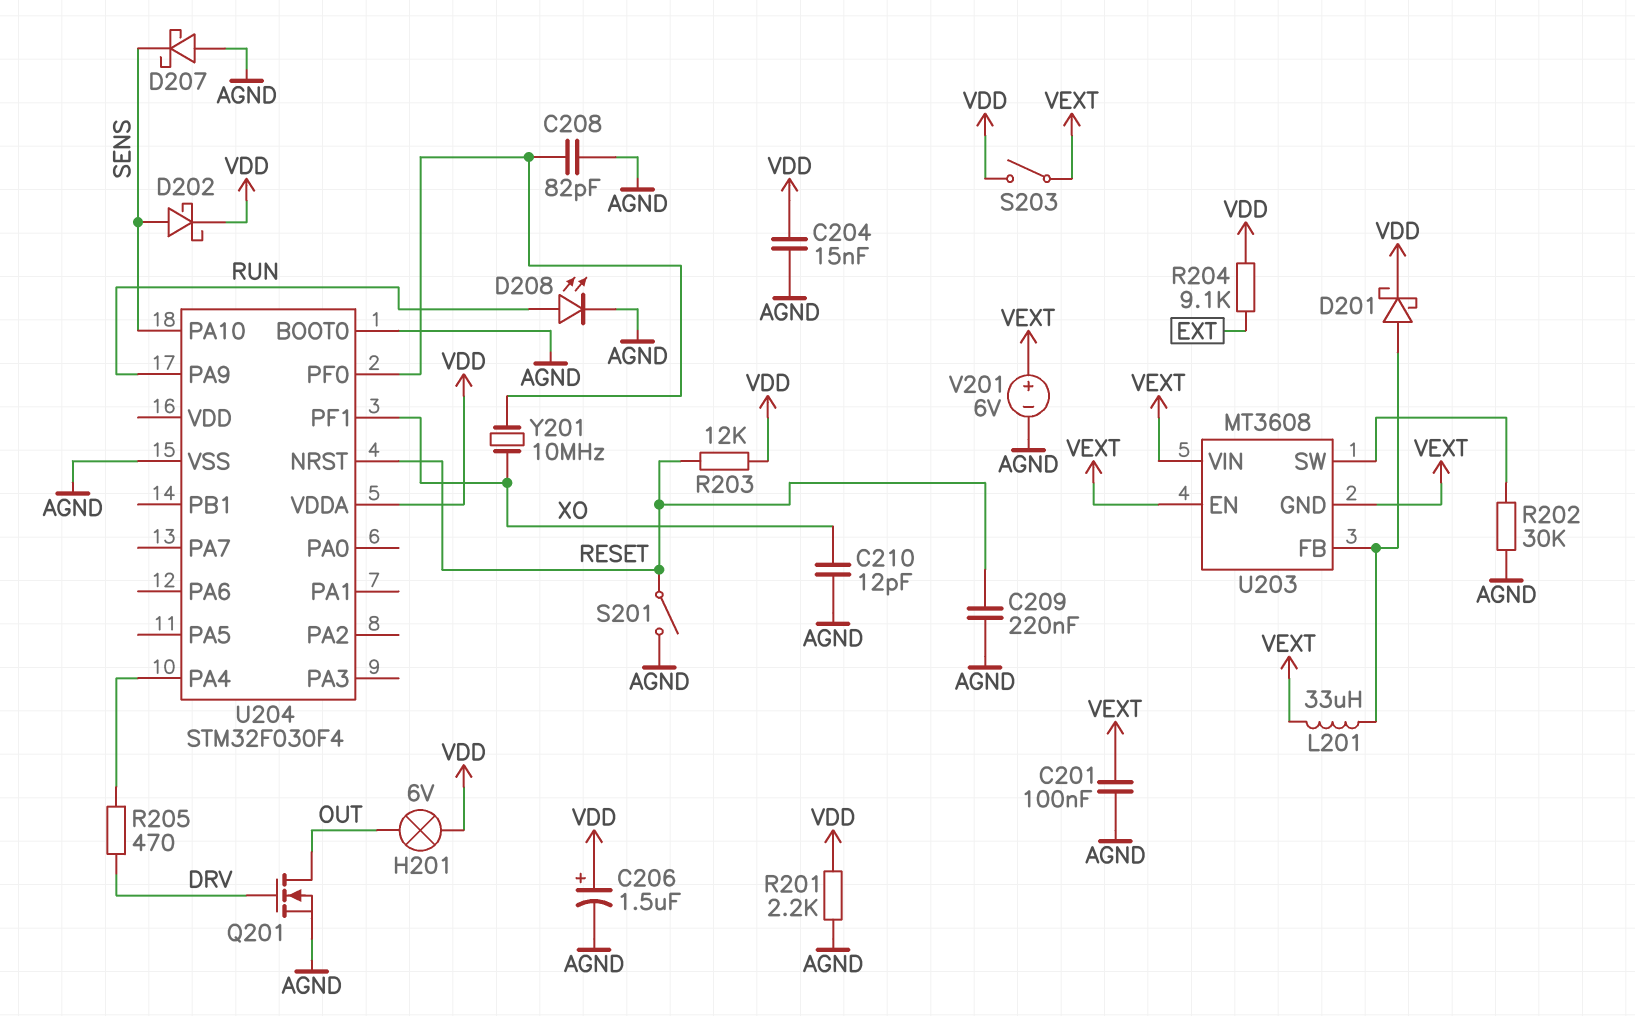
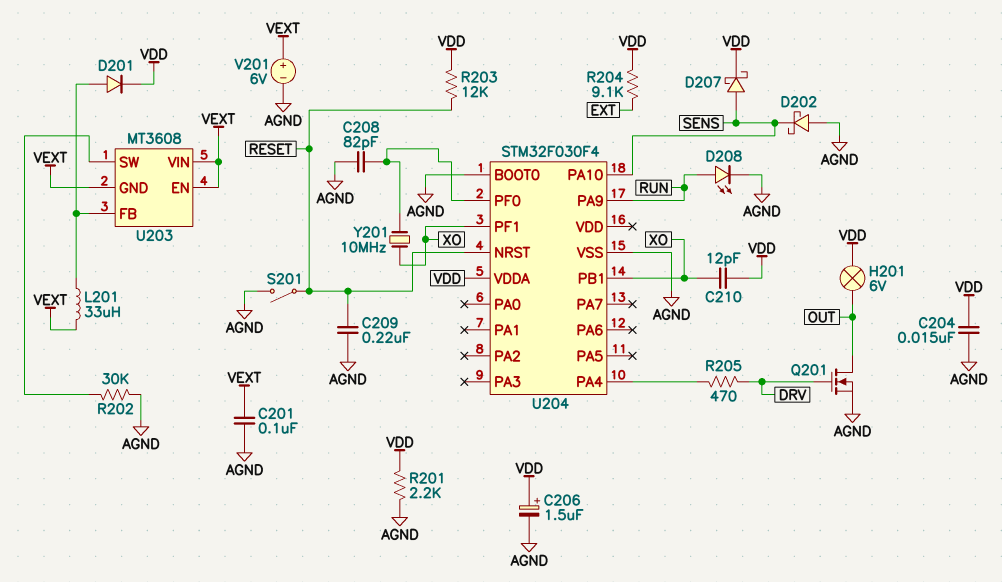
C210: 12pF (AGND, XO) -> 12pF (VDD, XO)
D201: schottky (A U203/FB, K VDD) -> diode (A U203/FB, K VDD)
D202: schottky (A SENS, K VDD) -> schottky (A AGND, K SENS)
D207: schottky (A AGND, K SENS) -> schottky (A SENS, K VDD)
S203: switch (VDD, VEXT) -> none
U204 pin PB1: none -> XO

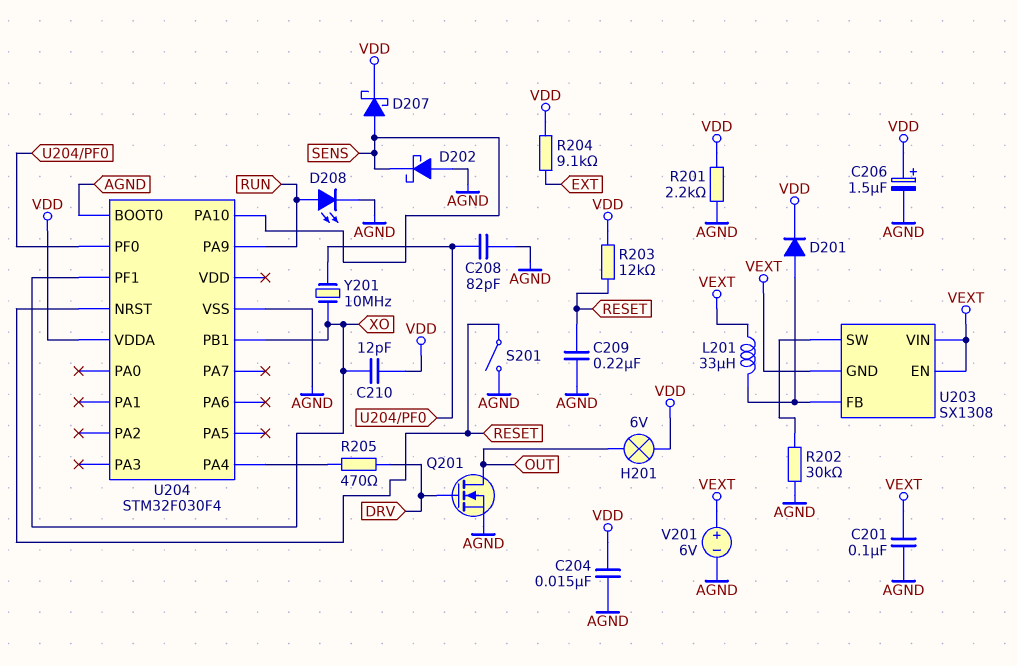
U203: MT3608 -> SX1308

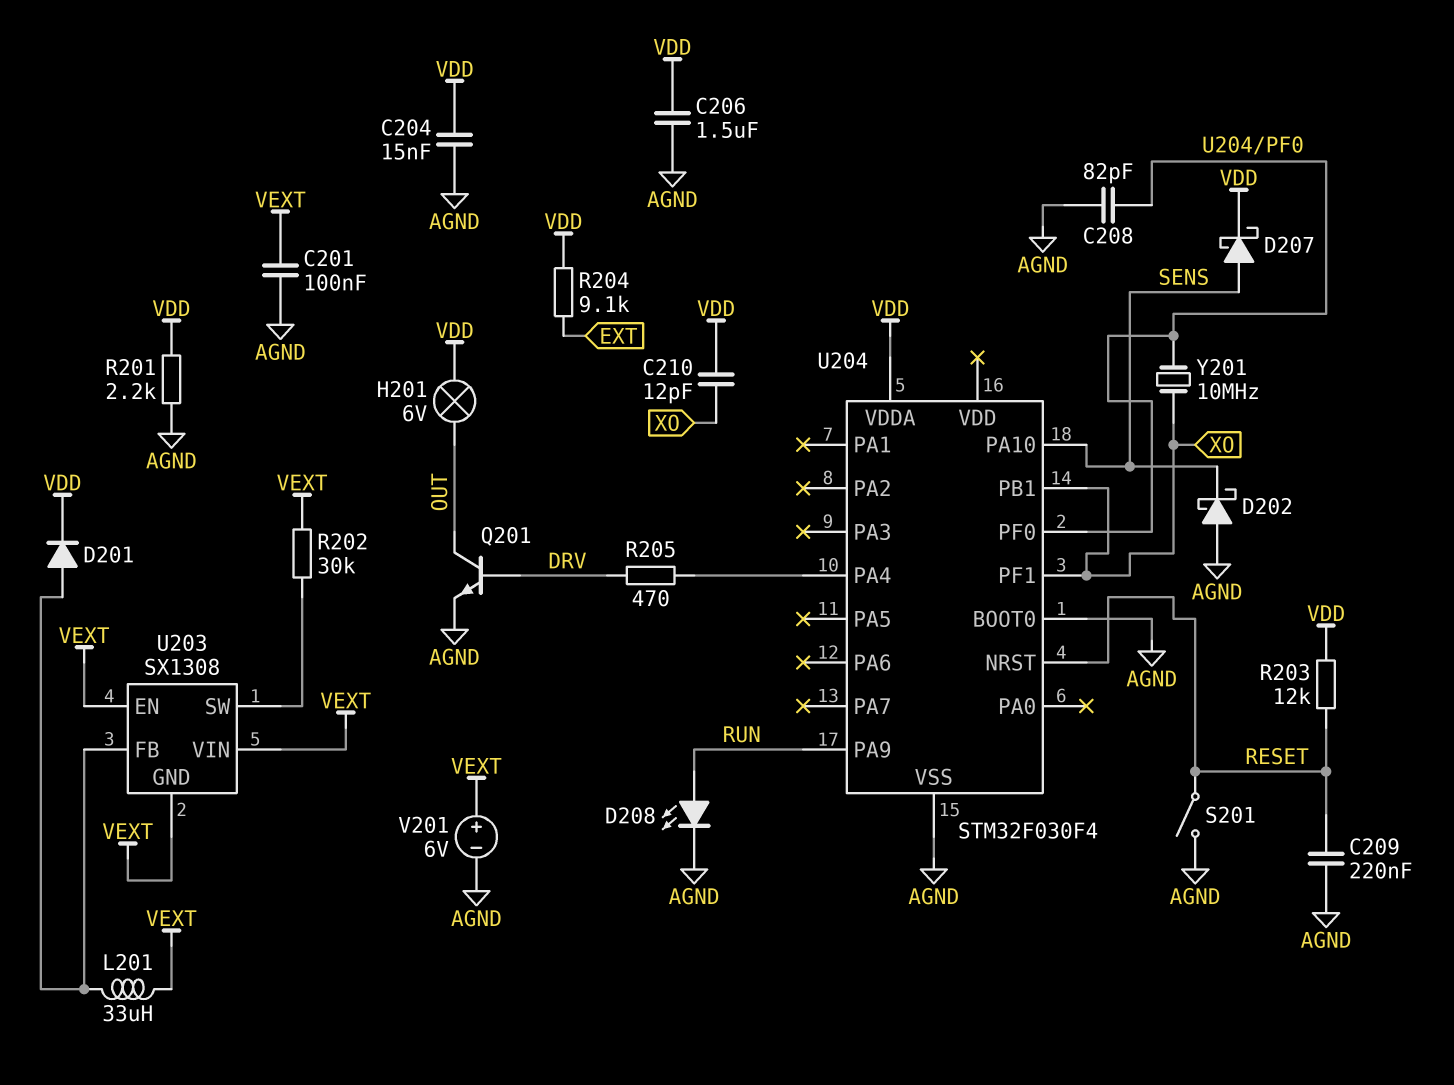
C206: 1.5uF (plus VDD, minus AGND) -> 1.5uF (AGND, VDD)
Q201: NMOS (G DRV, D OUT, S AGND) -> NPN (B DRV, C OUT, E AGND)
R202: 30k (AGND, U203/SW) -> 30k (U203/SW, VEXT)

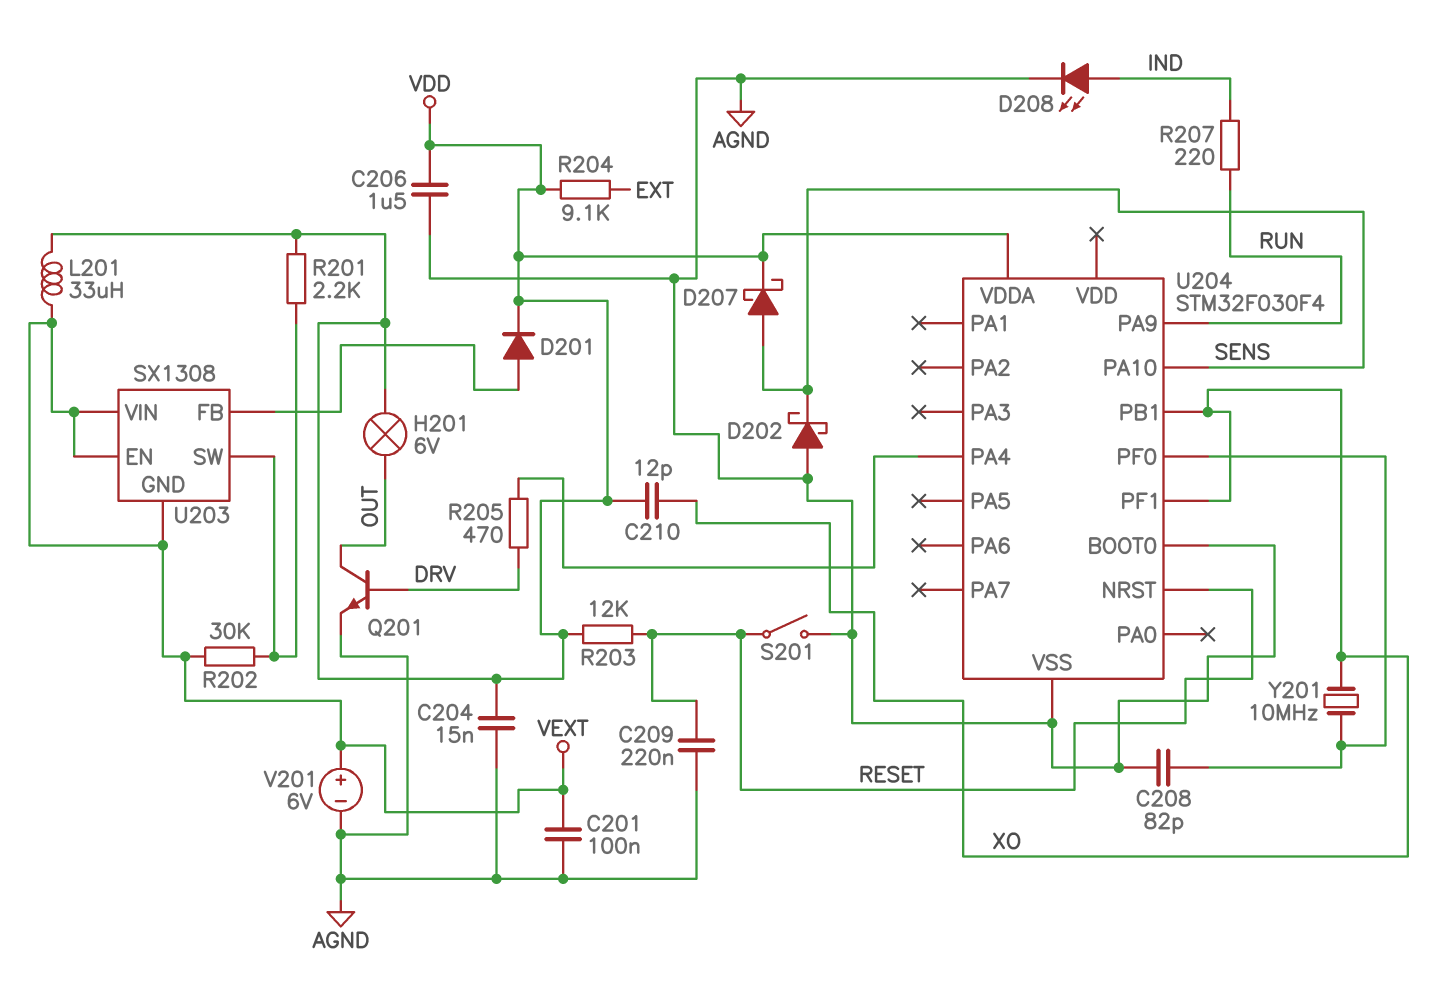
D208: LED (A RUN, K AGND) -> LED (A IND, K AGND)
L201: 33uH (U203/FB, VEXT) -> 33uH (VDD, VEXT)
R201: 2.2k (AGND, VDD) -> 2.2k (U203/SW, VDD)
R207: none -> 220 (IND, RUN)

